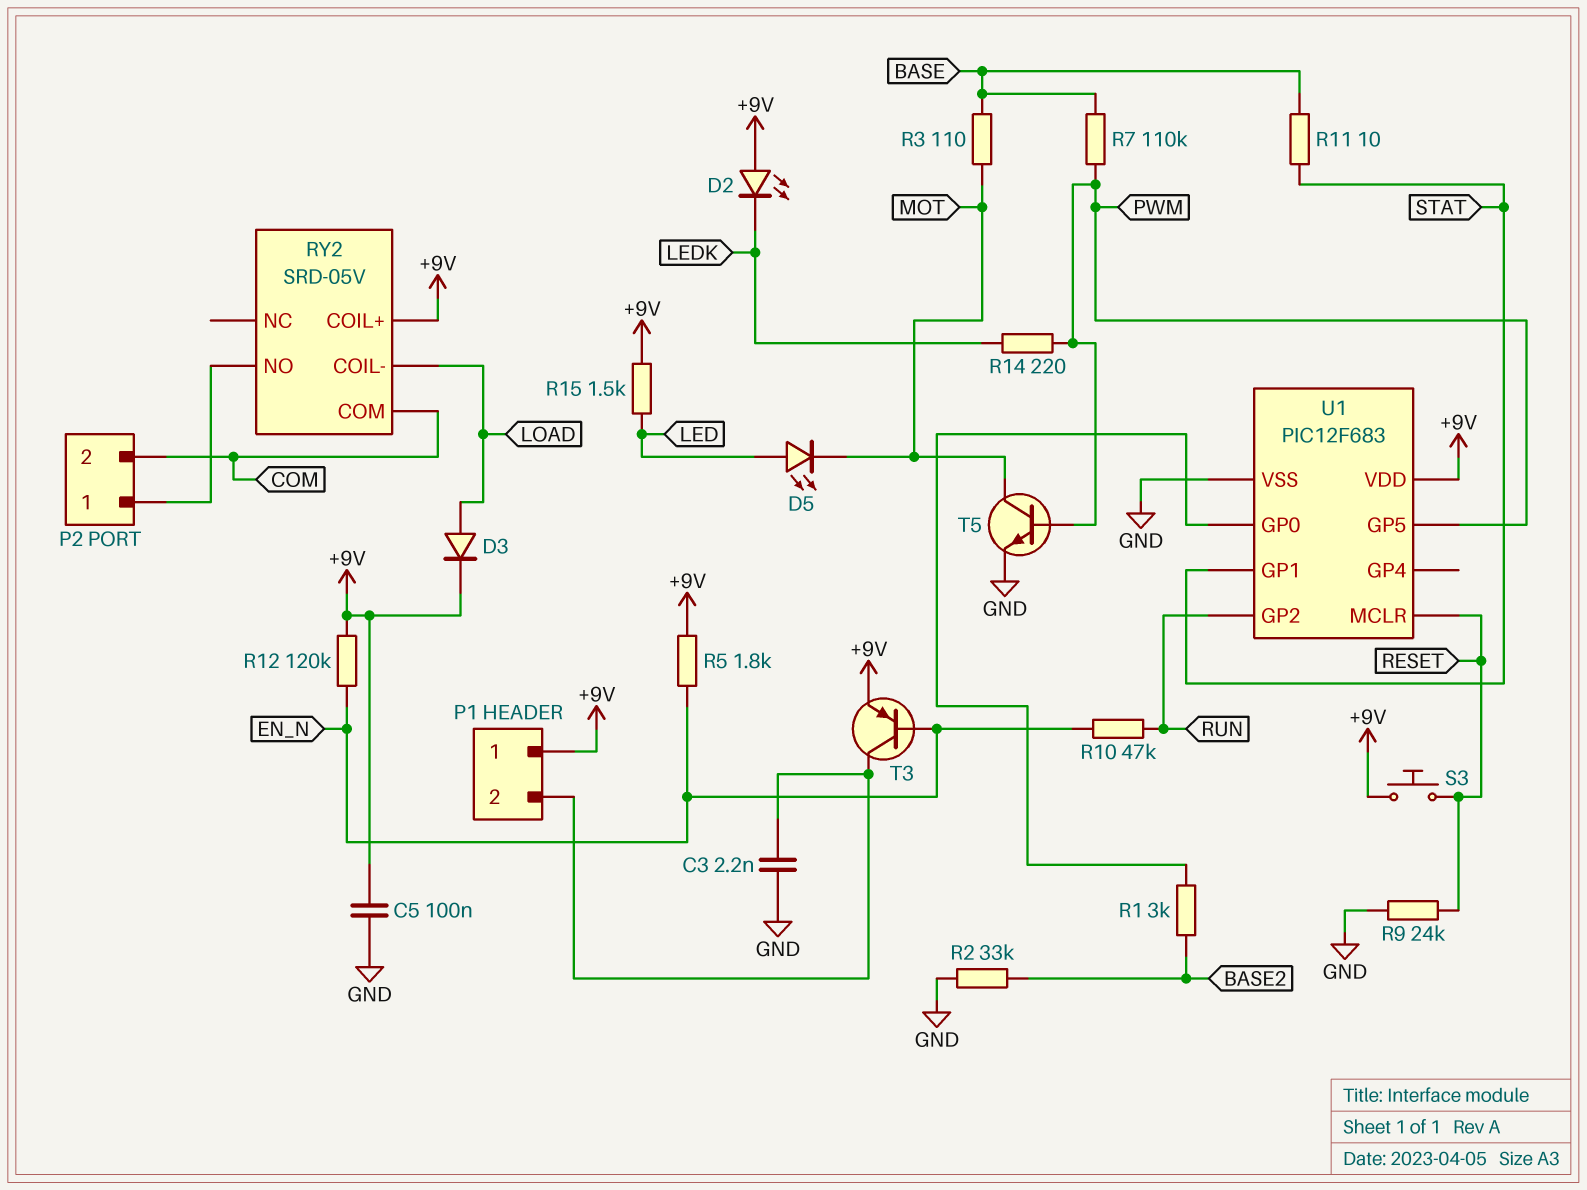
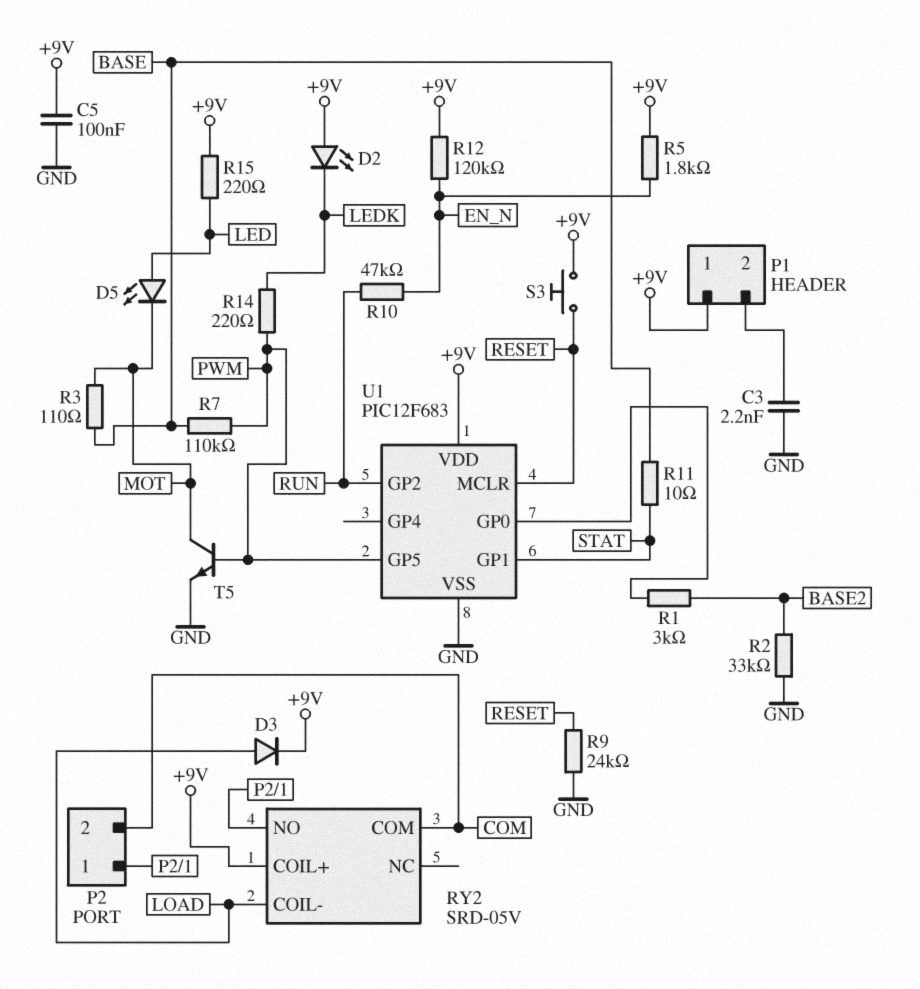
R15: 1.5k (+9V, LED) -> 220 (+9V, LED)
T3: PNP (B EN_N, C P1/2, E +9V) -> none

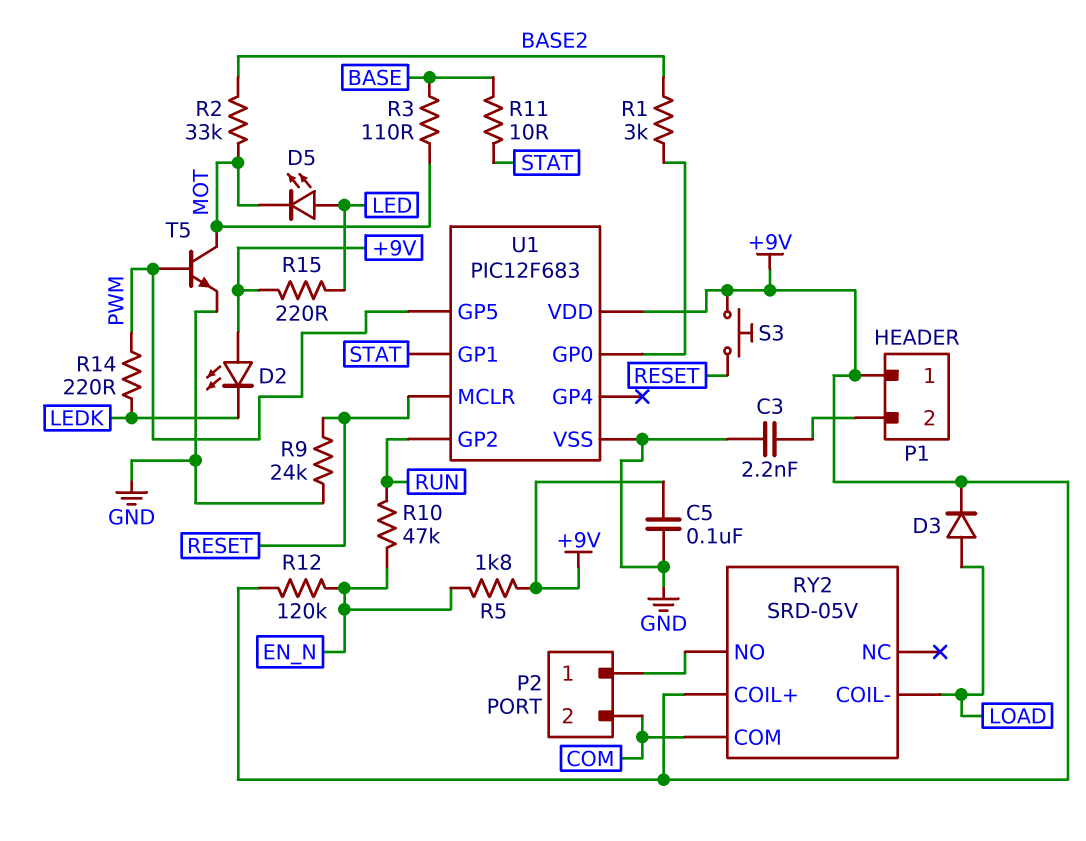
R2: 33k (BASE2, GND) -> 33k (BASE2, MOT)
R7: 110k (BASE, PWM) -> none

